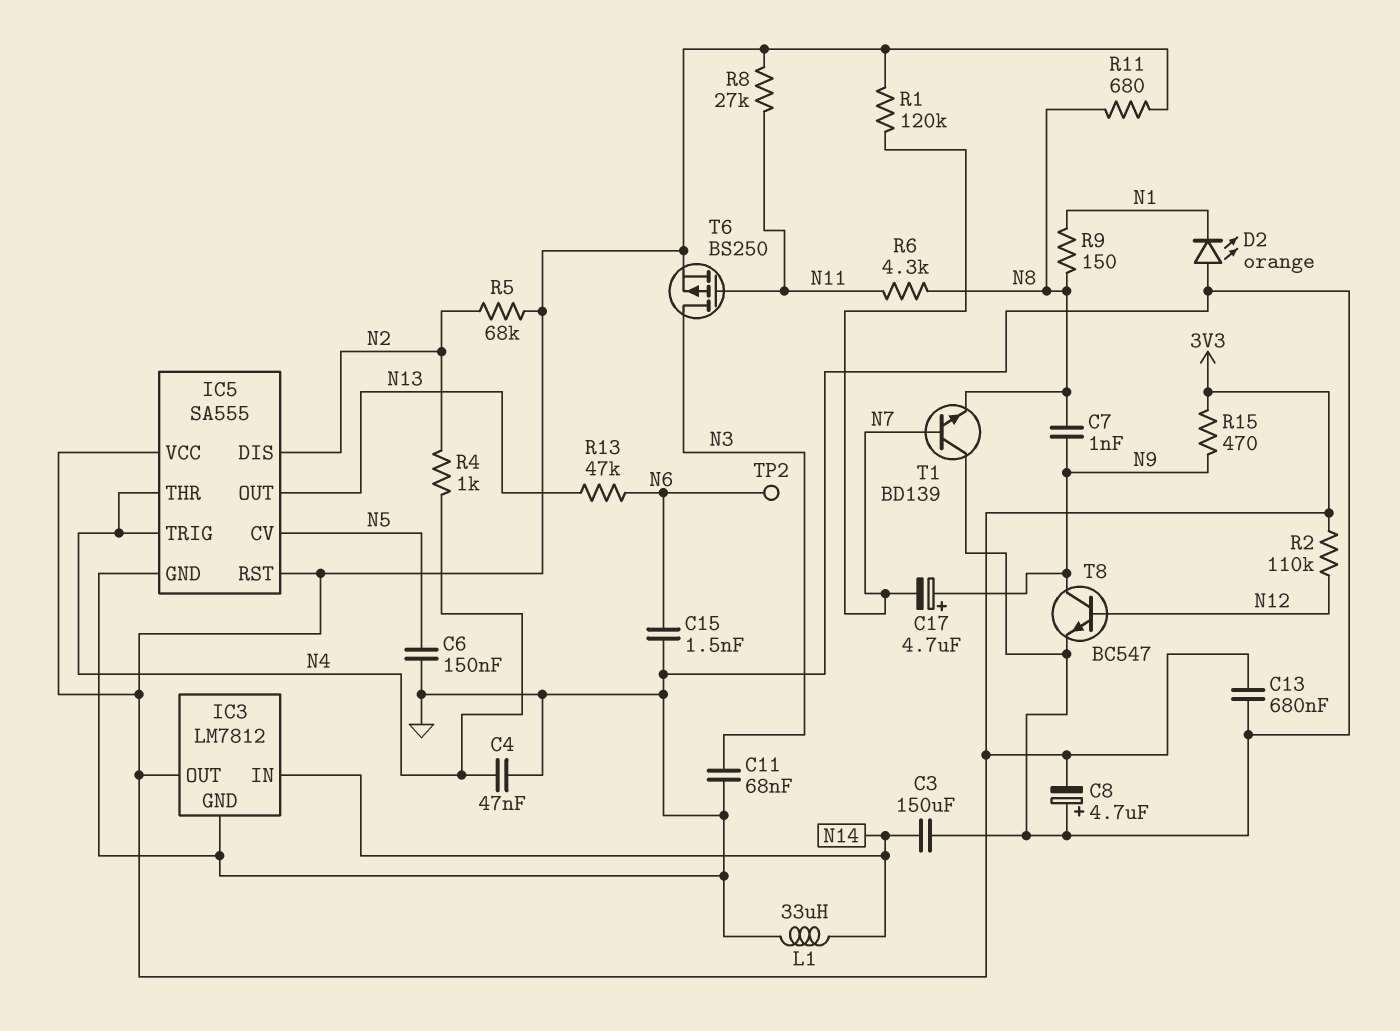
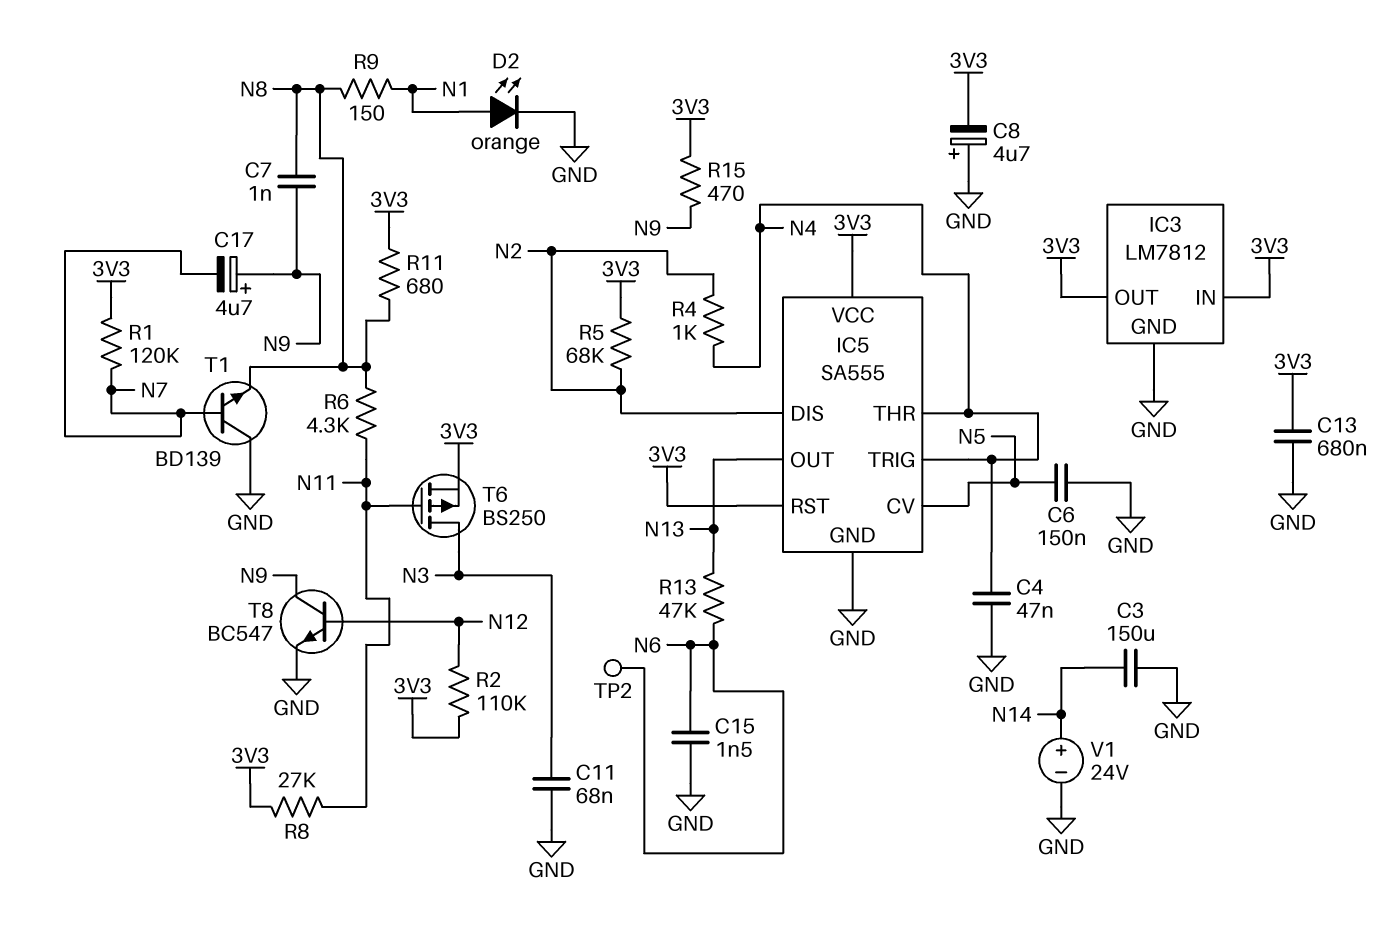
D2: LED orange (A GND, K N1) -> LED orange (A N1, K GND)
IC3 pin IN: N14 -> 3V3
L1: 33uH (GND, N14) -> none
V1: none -> 24V (plus N14, minus GND)

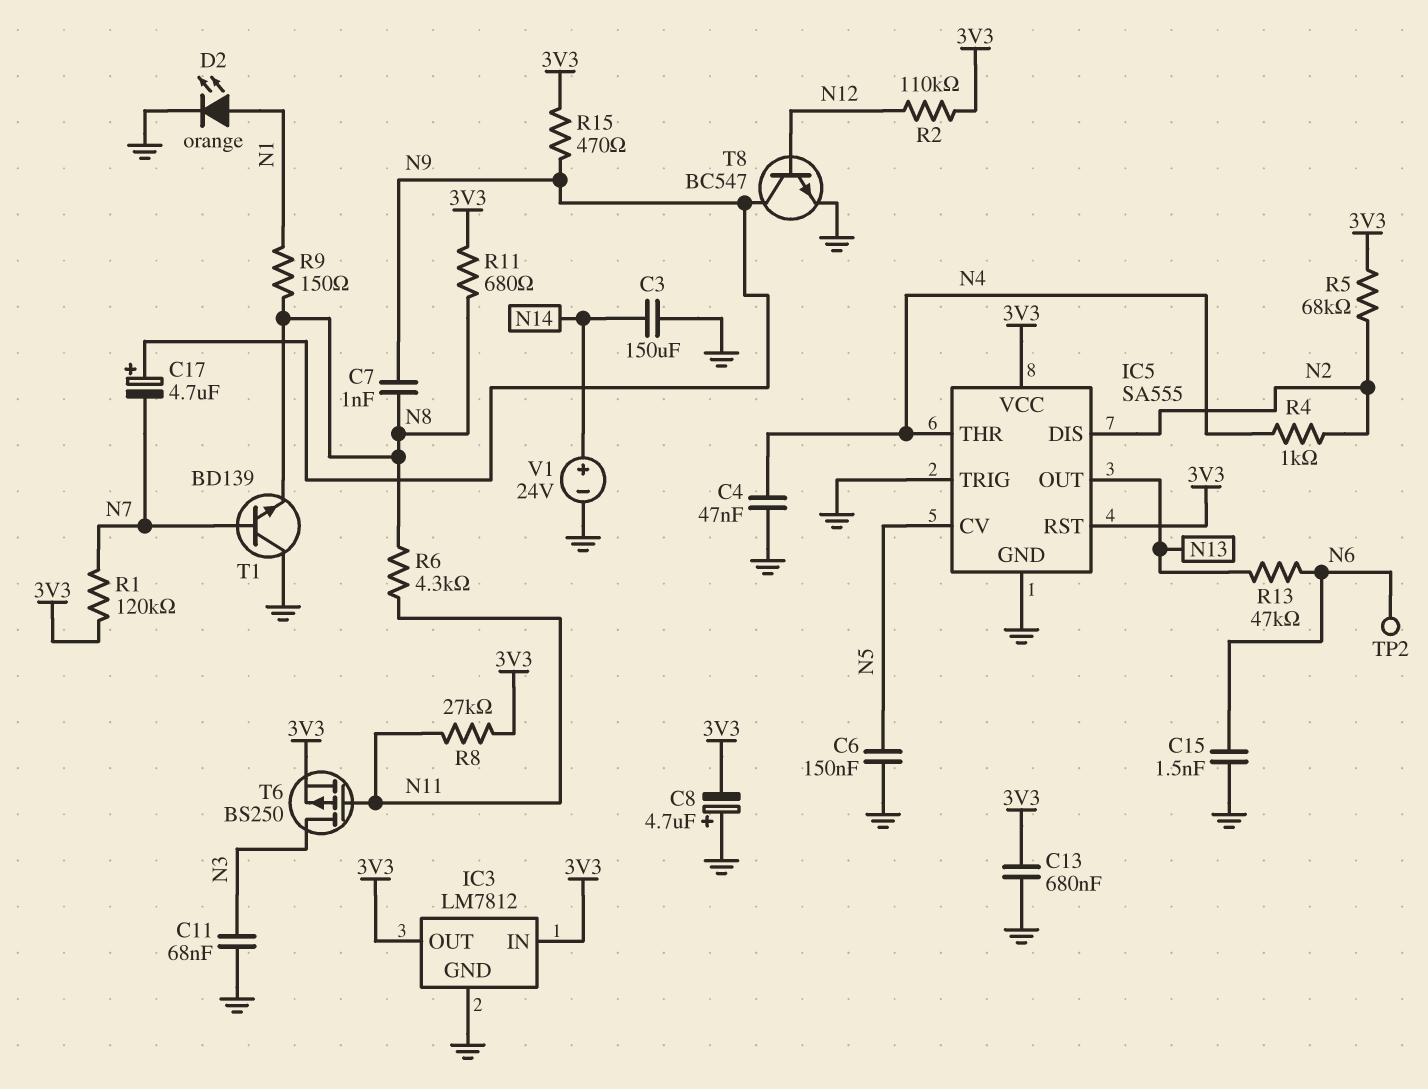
IC5 pin TRIG: N4 -> GND

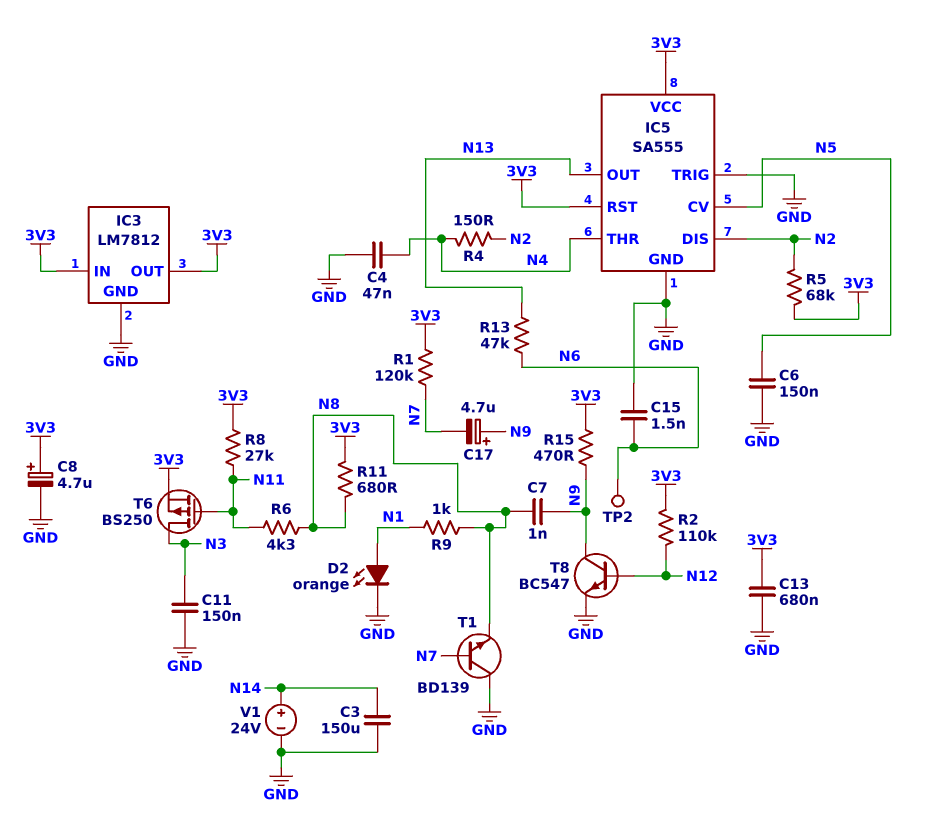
C8: 4.7uF (plus GND, minus 3V3) -> 4.7uF (plus 3V3, minus GND)
C11: 68nF (GND, N3) -> 150nF (GND, N3)
R4: 1k (N2, N4) -> 150 (N2, N4)
R9: 150 (N1, N8) -> 1k (N1, N8)

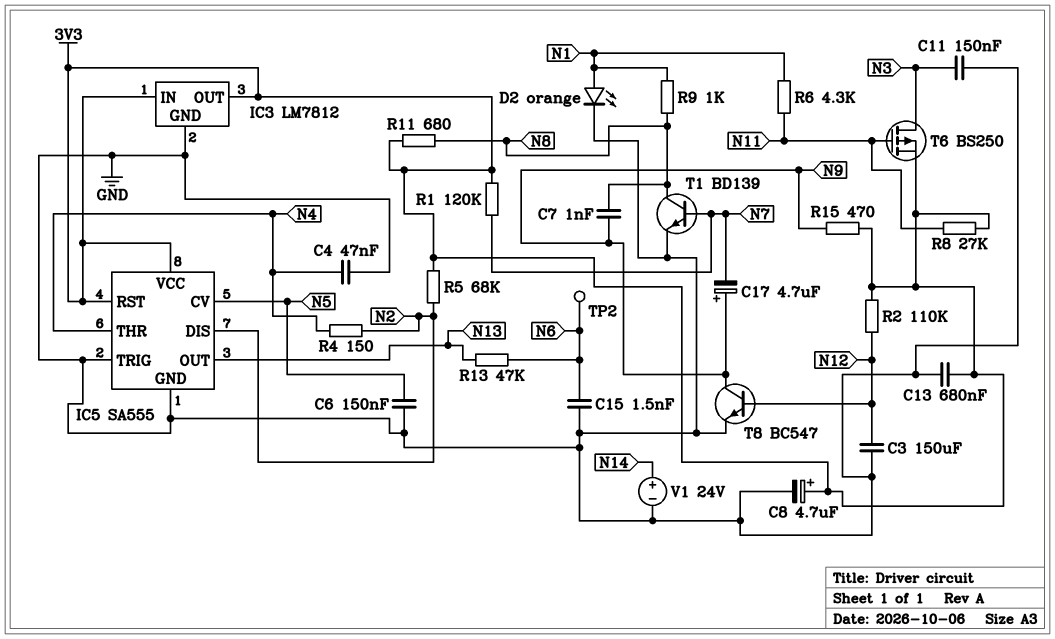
C3: 150uF (GND, N14) -> 150uF (GND, N12)
R6: 4.3k (N8, N11) -> 4.3k (N1, N11)
T1: NPN BD139 (B N7, C GND, E N8) -> NPN BD139 (B N7, C N8, E GND)

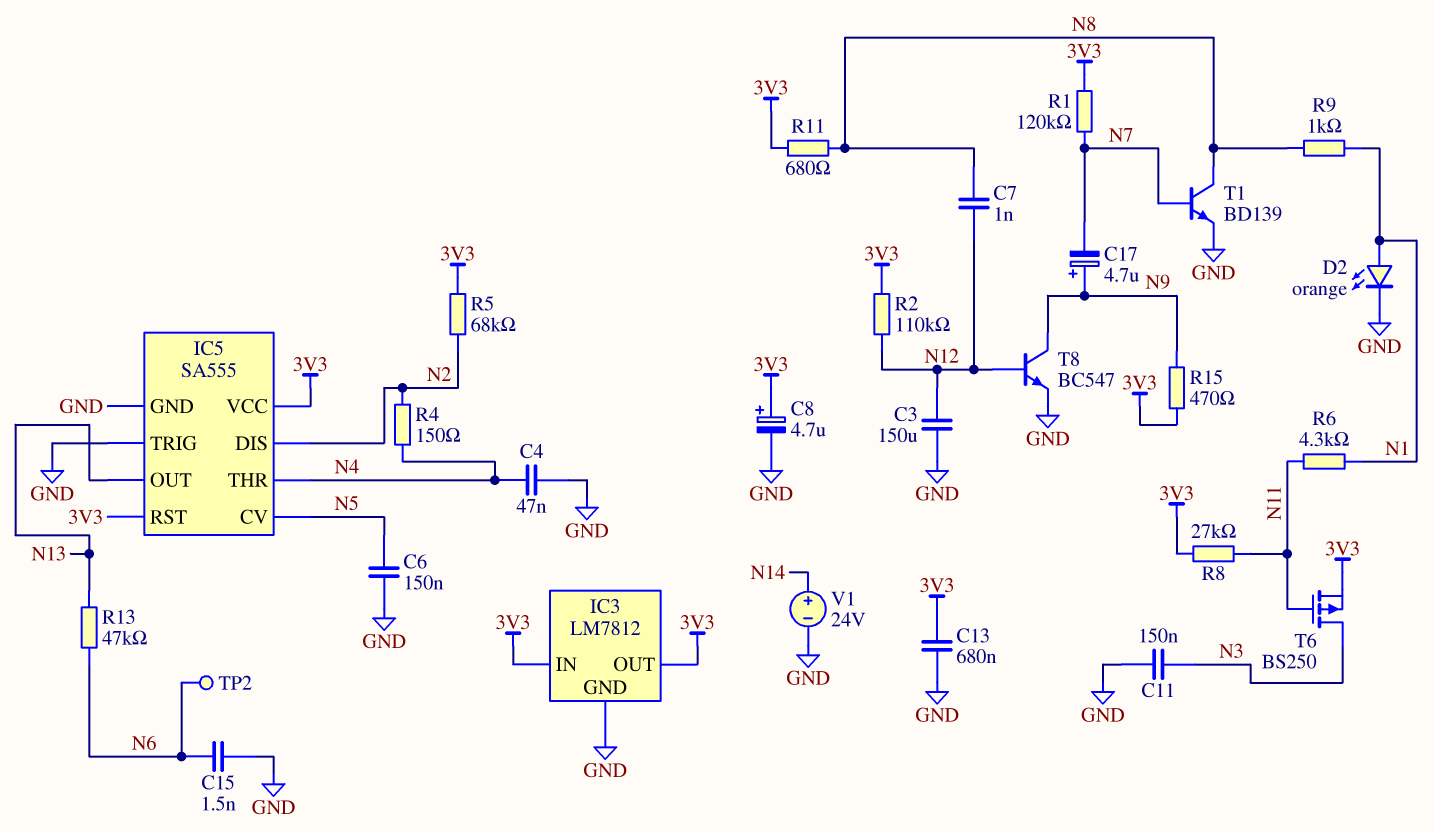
C7: 1nF (N8, N9) -> 1nF (N8, N12)

